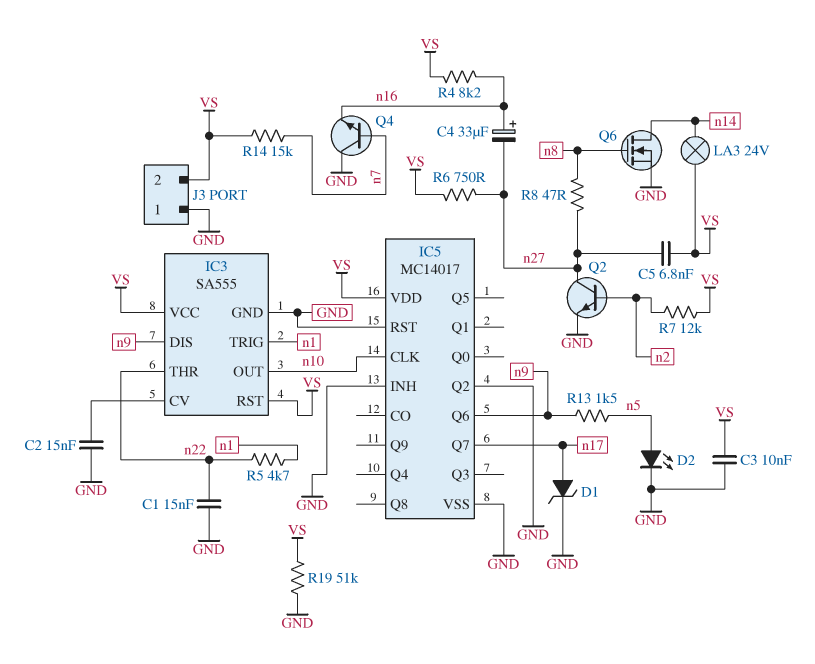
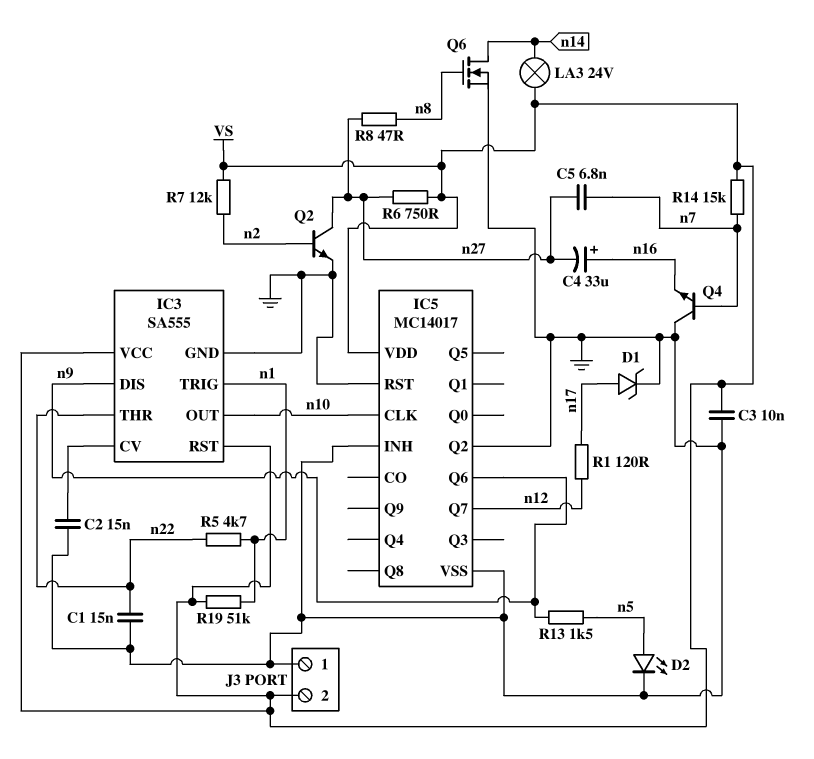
C5: 6.8nF (VS, n27) -> 6.8nF (n7, n27)
IC5 pin Q7: n17 -> n12
R1: none -> 120 (n12, n17)
R4: 8.2k (VS, n16) -> none
R19: 51k (GND, VS) -> 51k (VS, n1)

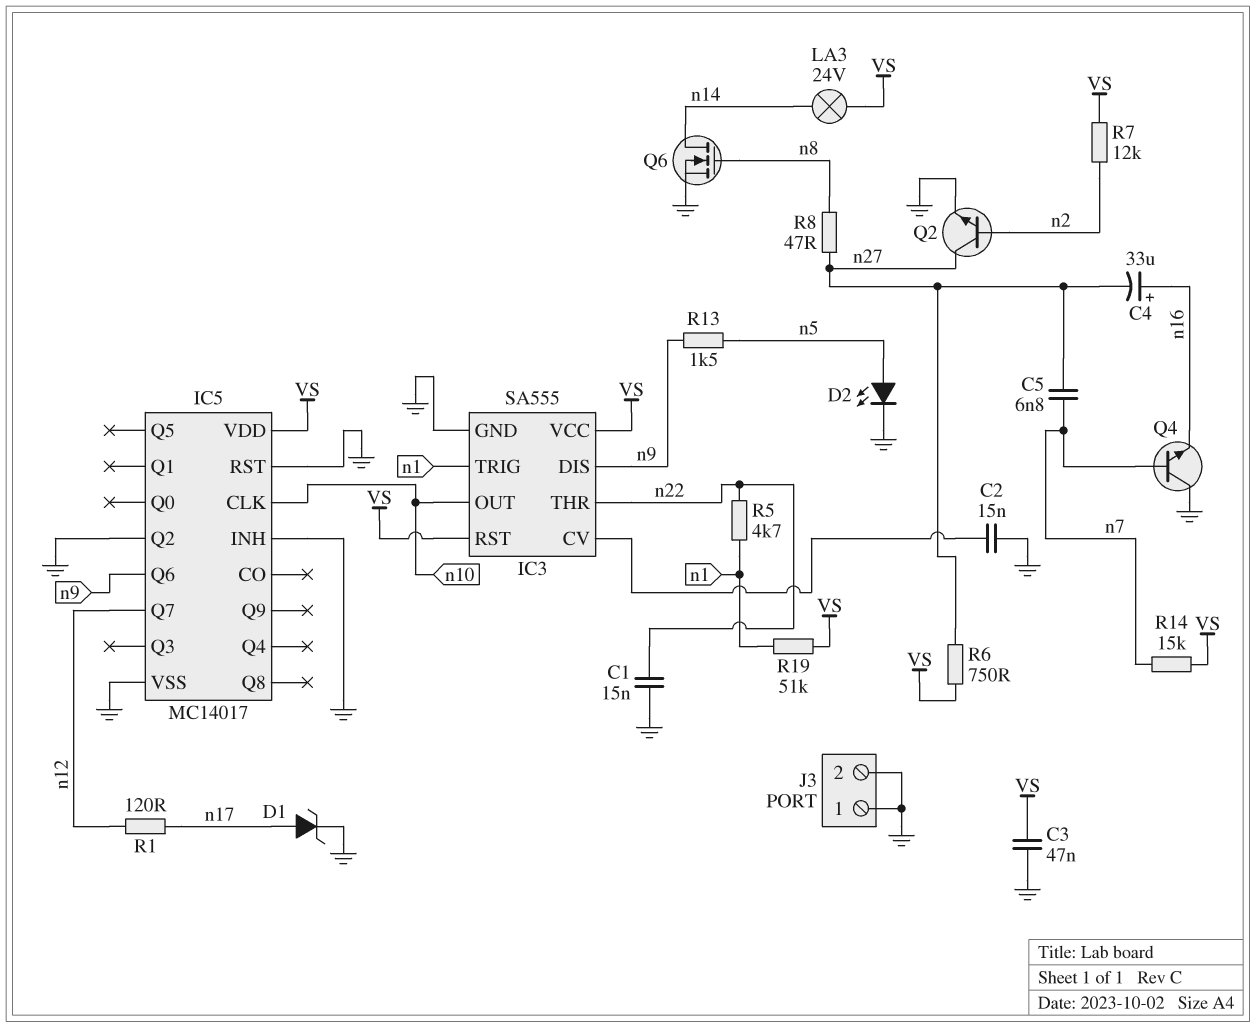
C3: 10nF (GND, VS) -> 47nF (GND, VS)
J3 pin 2: VS -> GND

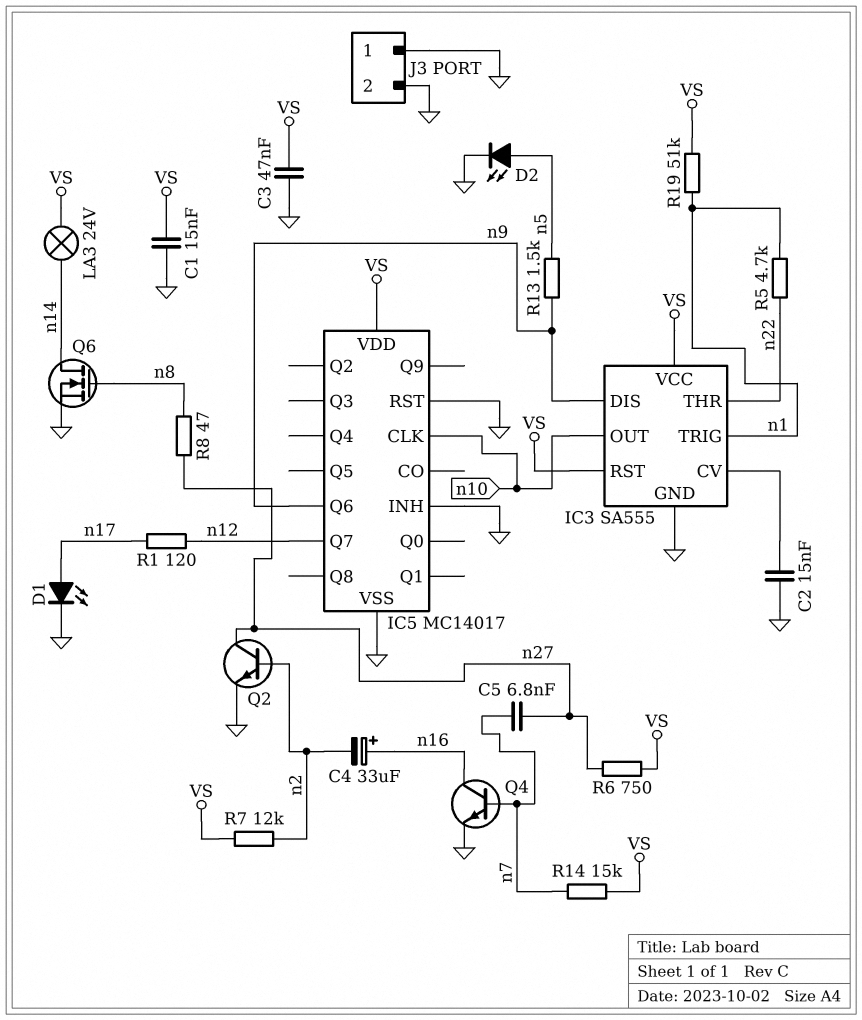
C1: 15nF (GND, n22) -> 15nF (GND, VS)
C4: 33uF (plus n16, minus n27) -> 33uF (plus n16, minus n2)
D1: zener (A n17, K GND) -> LED (A n17, K GND)
IC5 pin Q2: GND -> none
Q4: NPN (B n7, C GND, E n16) -> NPN (B n7, C n16, E GND)

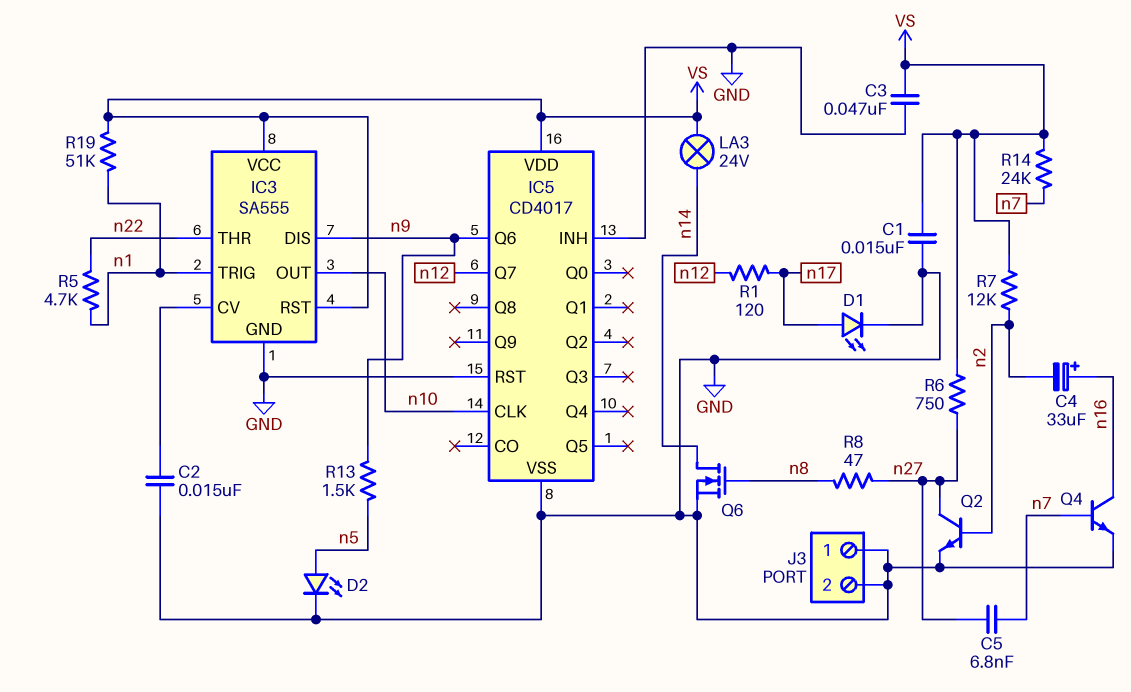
IC5: MC14017 -> CD4017
R14: 15k (VS, n7) -> 24k (VS, n7)

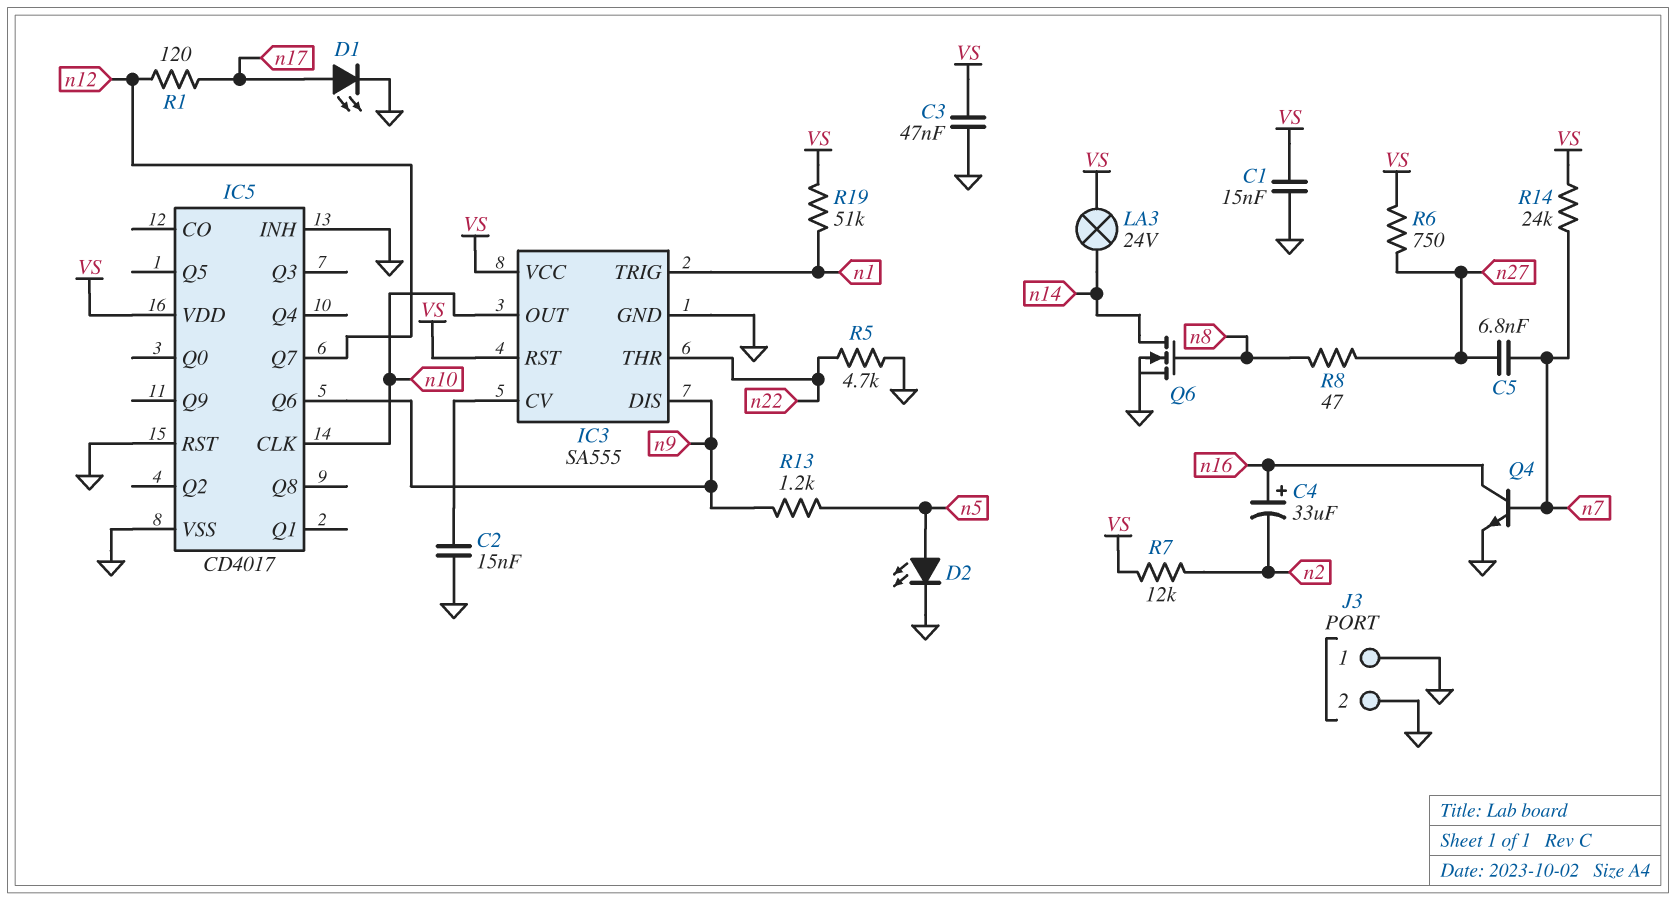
Q2: NPN (B n2, C n27, E GND) -> none
R5: 4.7k (n1, n22) -> 4.7k (GND, n22)
R13: 1.5k (n5, n9) -> 1.2k (n5, n9)

